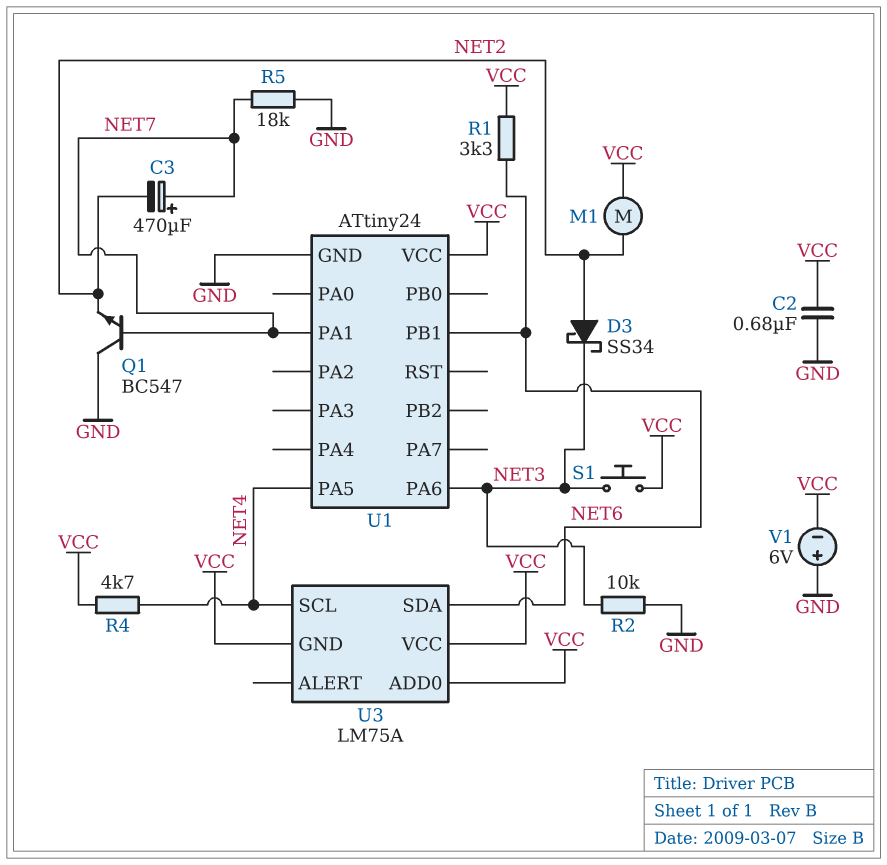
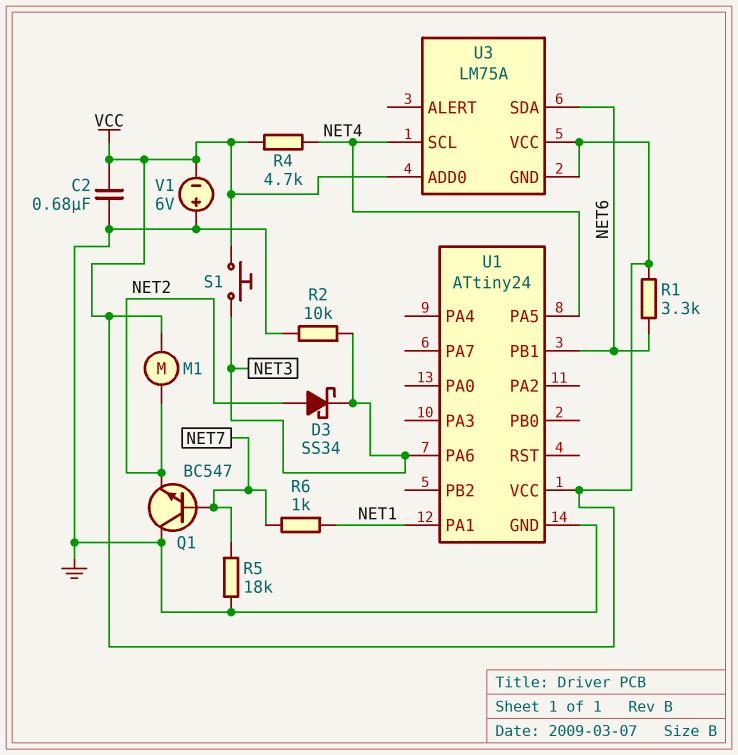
C3: 470uF (plus NET7, minus NET2) -> none
R6: none -> 1k (NET1, NET7)
U1 pin PA1: NET7 -> NET1

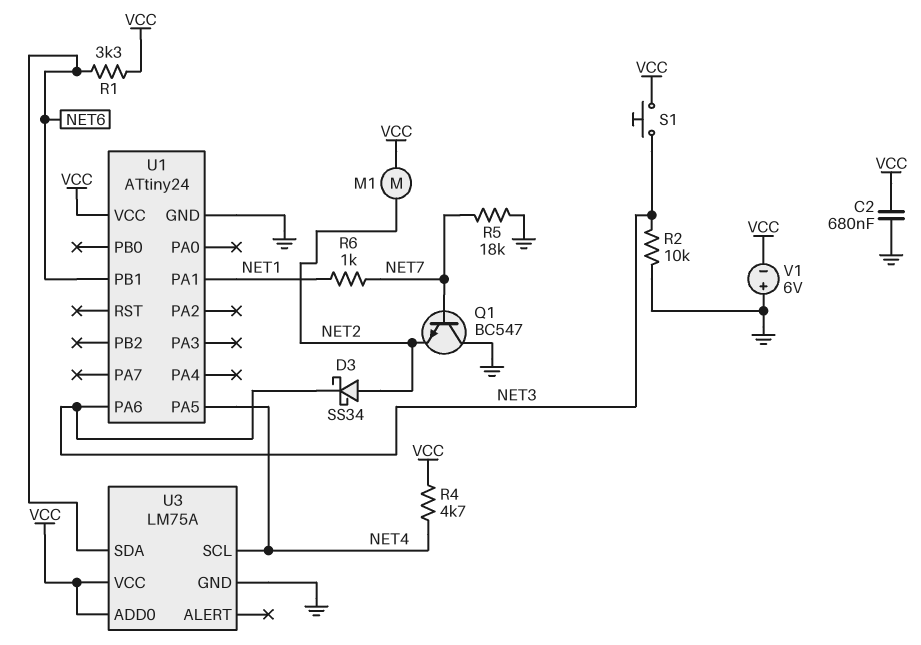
U3 pin GND: VCC -> GND

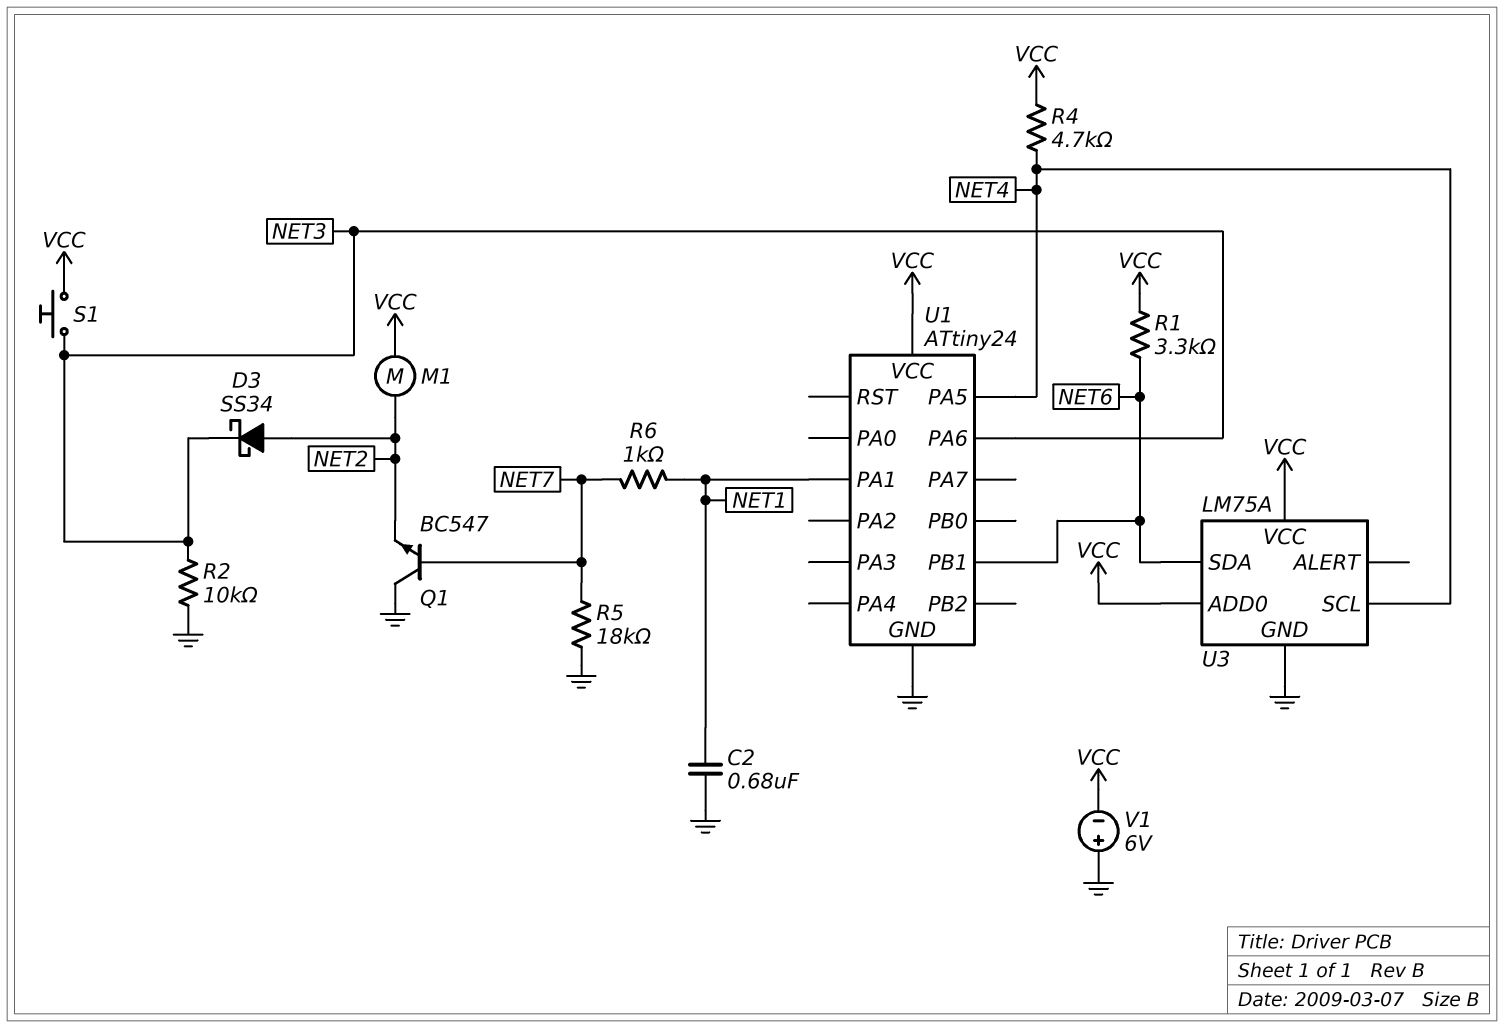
C2: 680nF (GND, VCC) -> 680nF (GND, NET1)

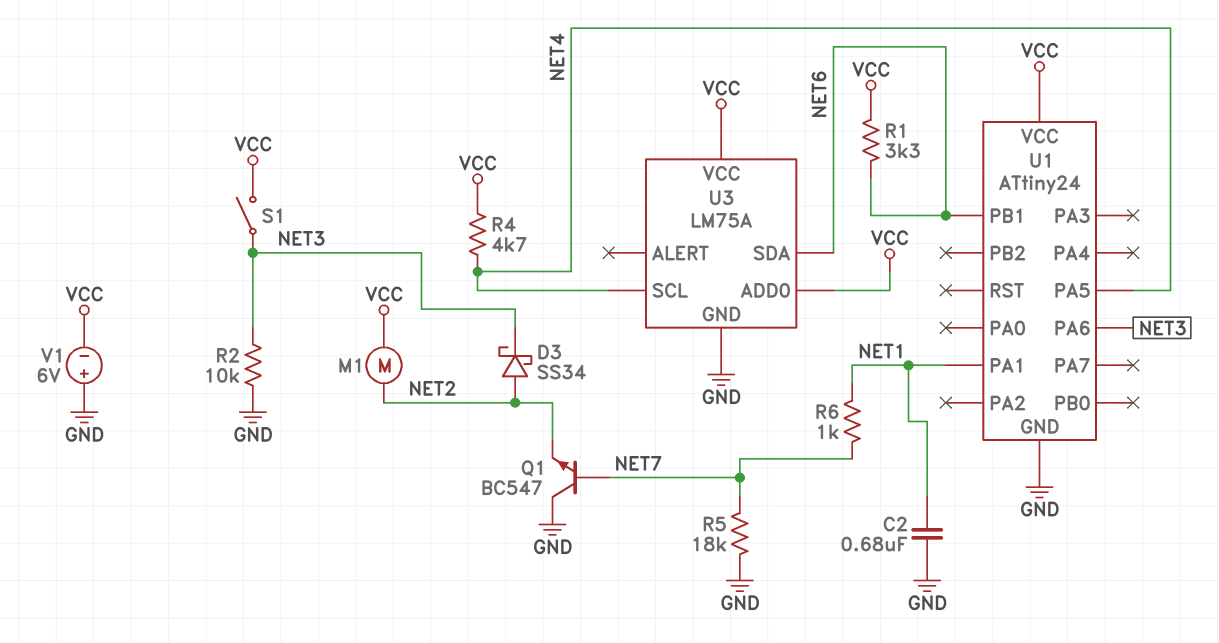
S1: button (NET3, VCC) -> switch (NET3, VCC)

